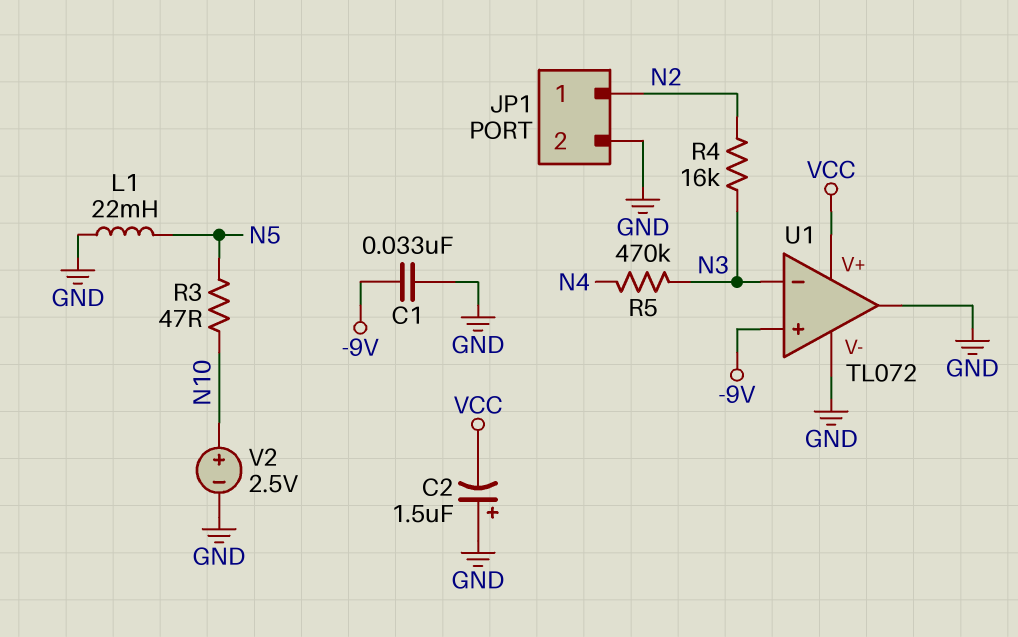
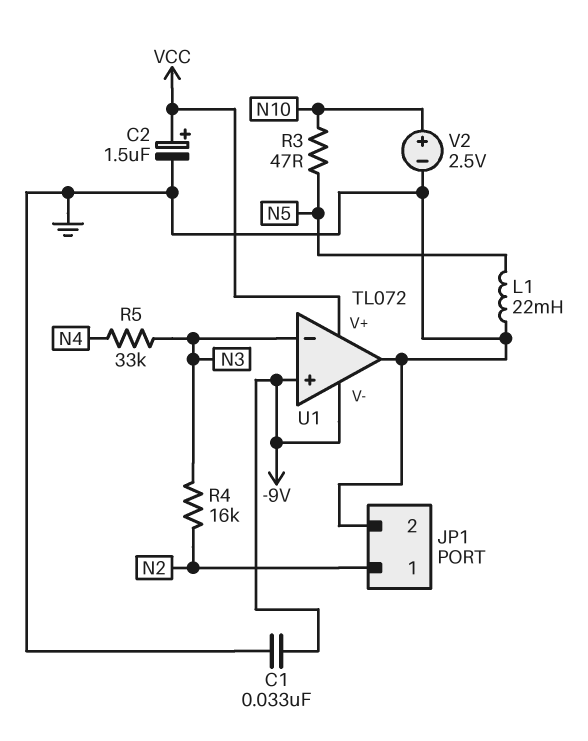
C2: 1.5uF (plus GND, minus VCC) -> 1.5uF (plus VCC, minus GND)
R5: 470k (N3, N4) -> 33k (N3, N4)
U1 pin V-: GND -> -9V

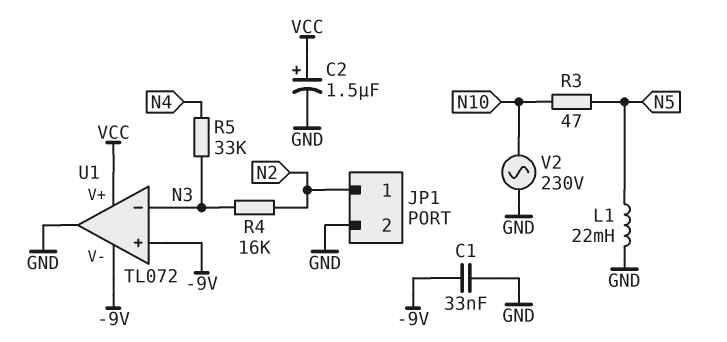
V2: 2.5V (plus N10, minus GND) -> AC 230V (GND, N10)

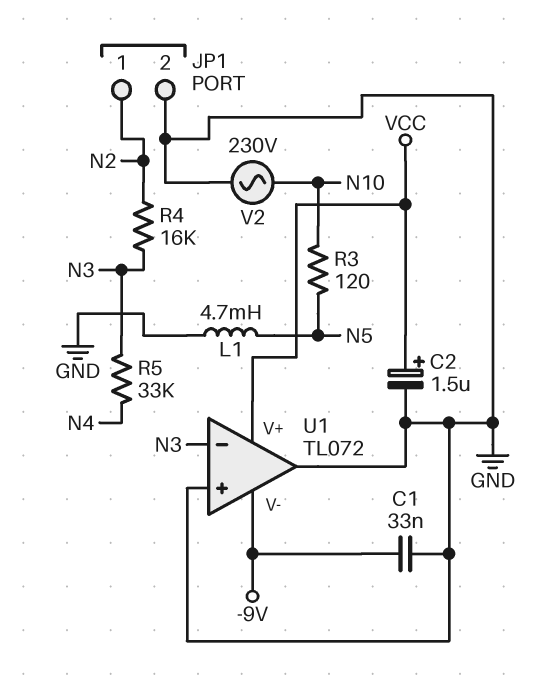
L1: 22mH (GND, N5) -> 4.7mH (GND, N5)
R3: 47 (N5, N10) -> 120 (N5, N10)
U1 pin in+: -9V -> GND

